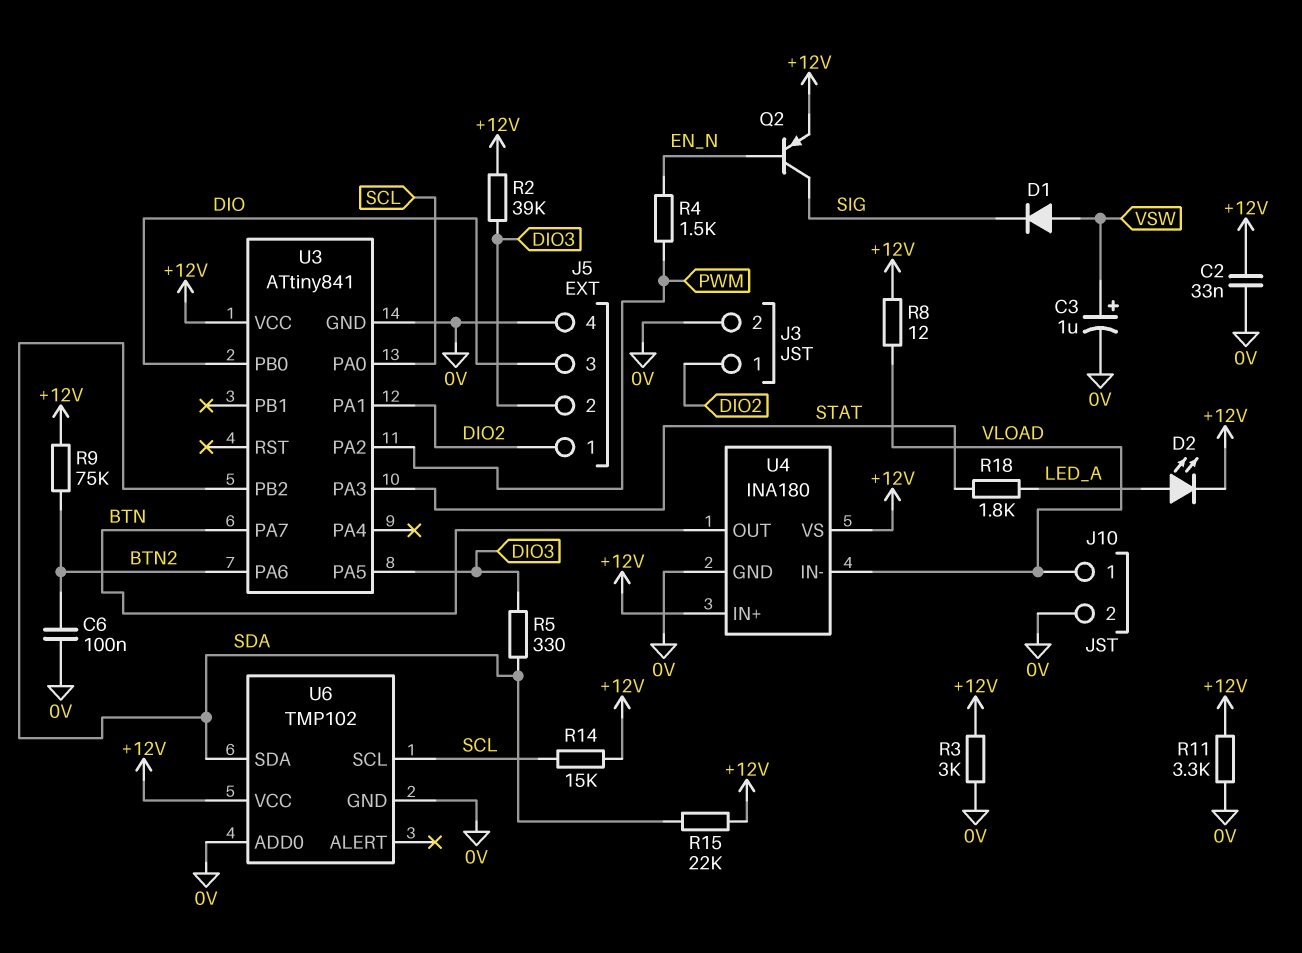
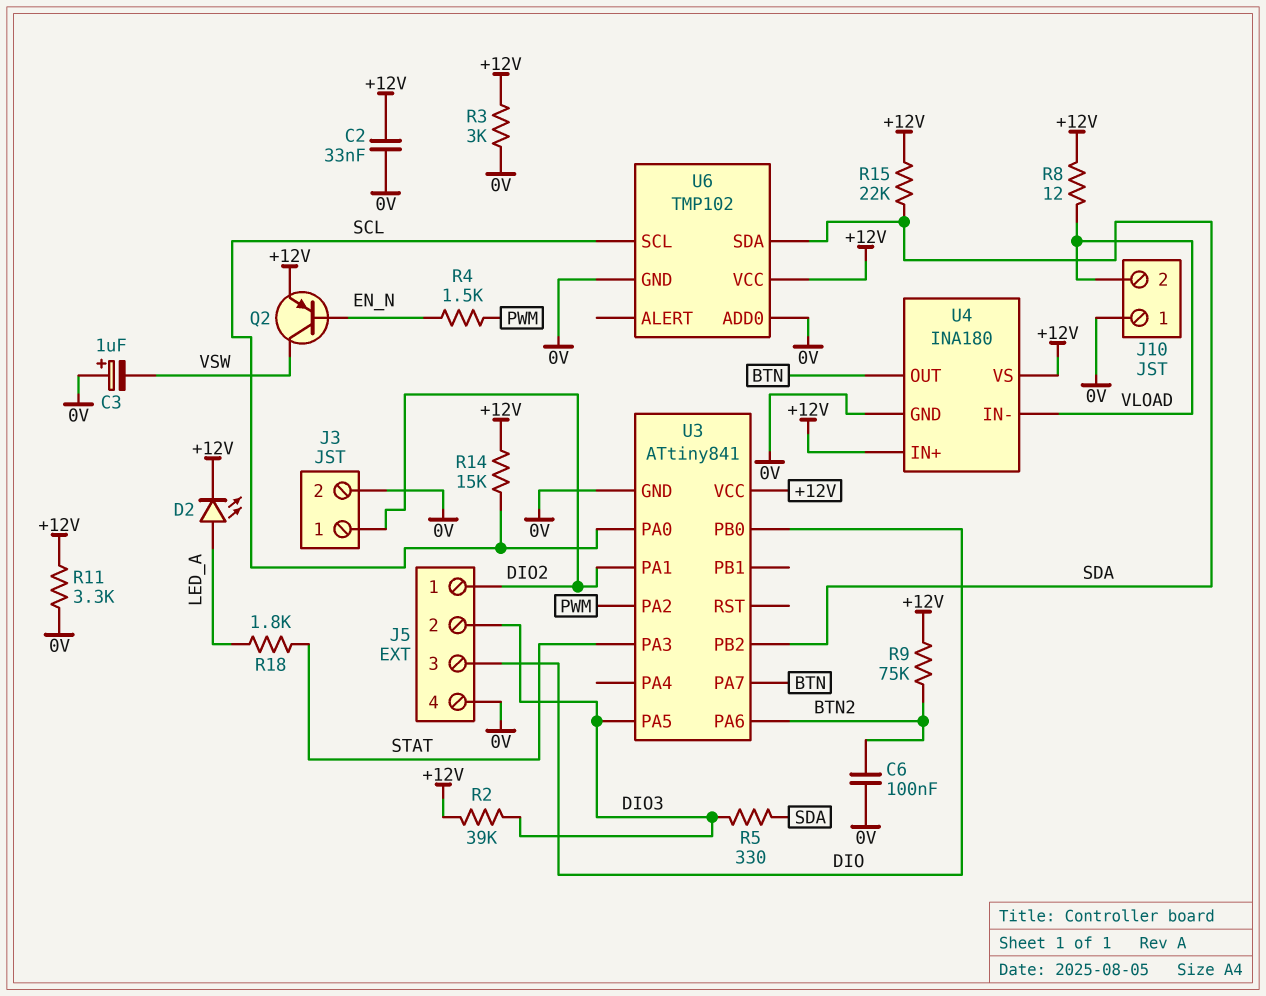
C3: 1uF (plus VSW, minus 0V) -> 1uF (plus 0V, minus VSW)
D1: diode (A VSW, K SIG) -> none
J10 pin 1: VLOAD -> 0V
J10 pin 2: 0V -> VLOAD
Q2: PNP (B EN_N, C SIG, E +12V) -> PNP (B EN_N, C VSW, E +12V)

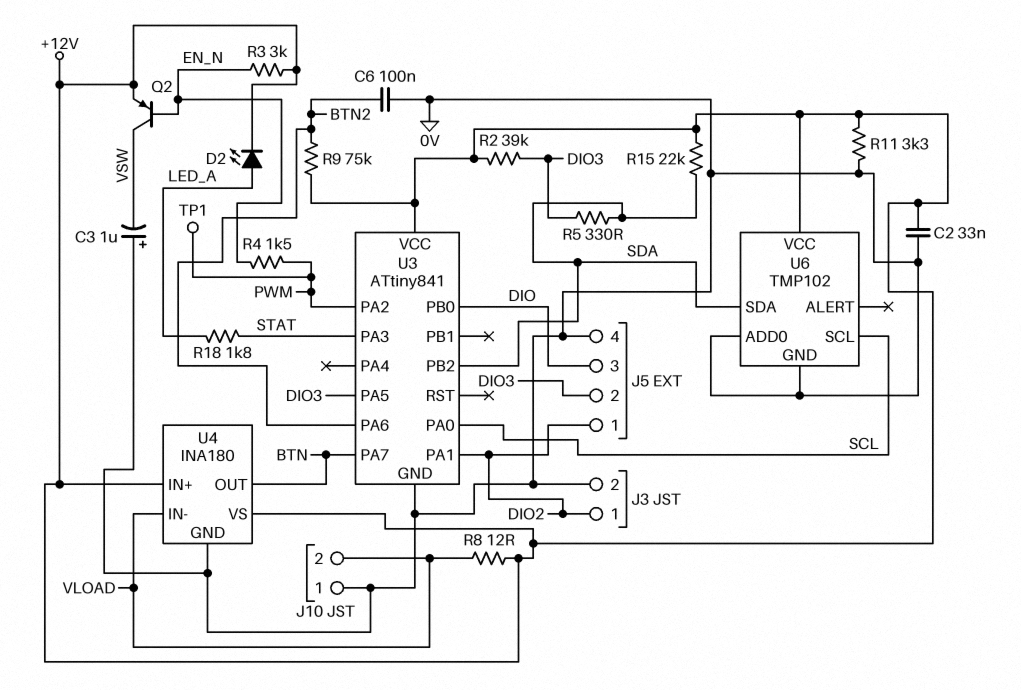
R3: 3k (+12V, 0V) -> 3k (+12V, EN_N)
R14: 15k (+12V, SCL) -> none
TP1: none -> test point (PWM)

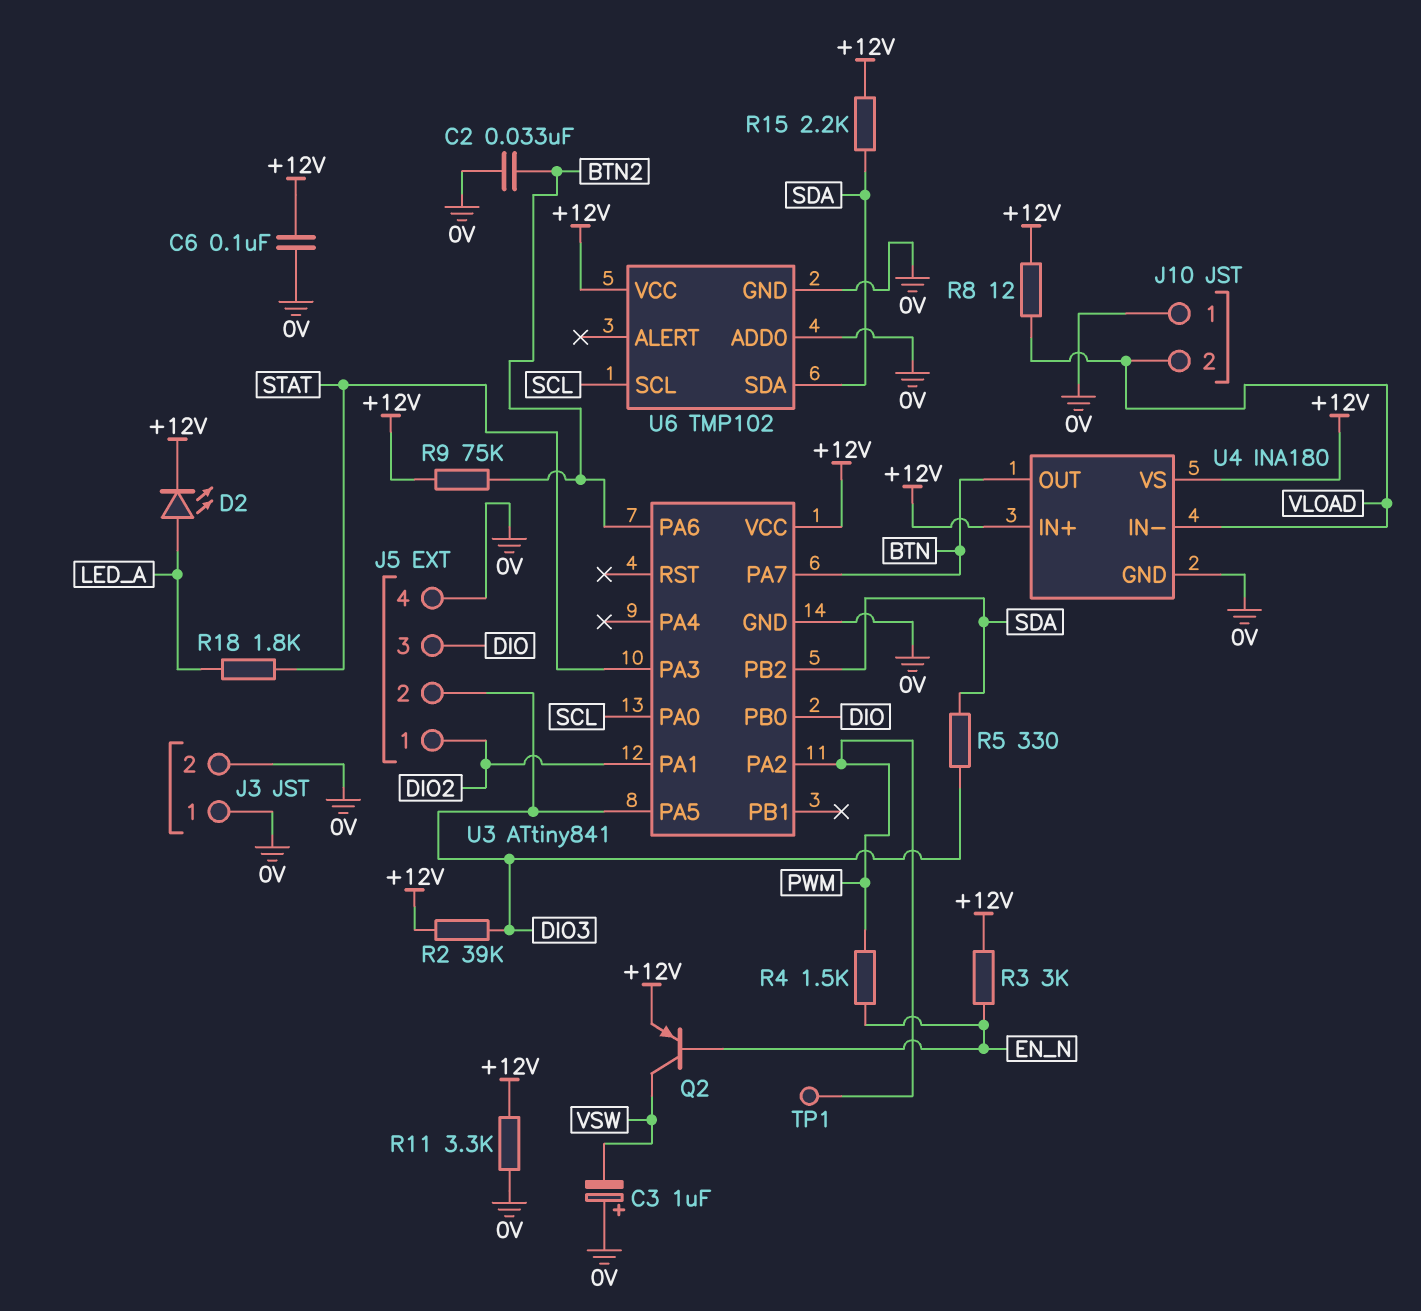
C2: 33nF (+12V, 0V) -> 33nF (0V, BTN2)
C6: 100nF (0V, BTN2) -> 100nF (+12V, 0V)
J3 pin 1: DIO2 -> 0V
R15: 22k (+12V, SDA) -> 2.2k (+12V, SDA)

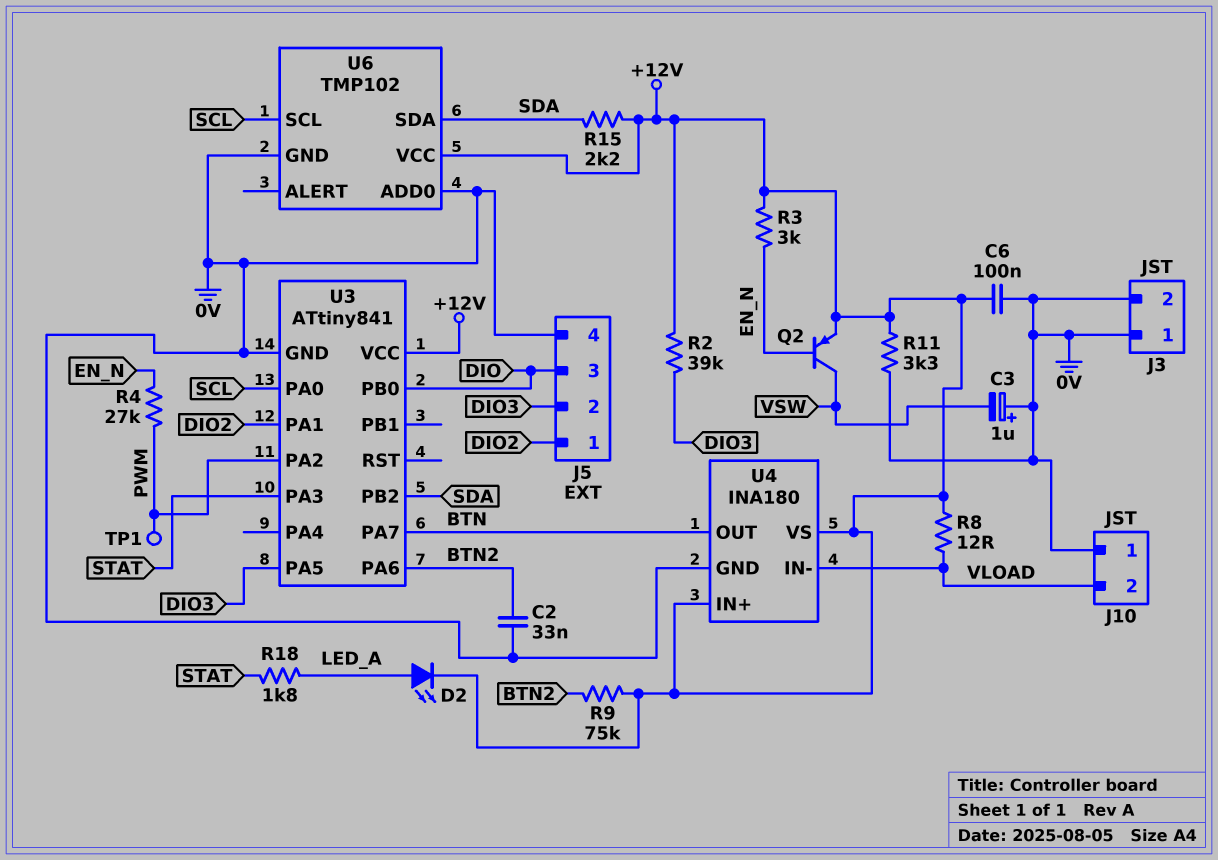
R4: 1.5k (EN_N, PWM) -> 27k (EN_N, PWM)
R5: 330 (DIO3, SDA) -> none

